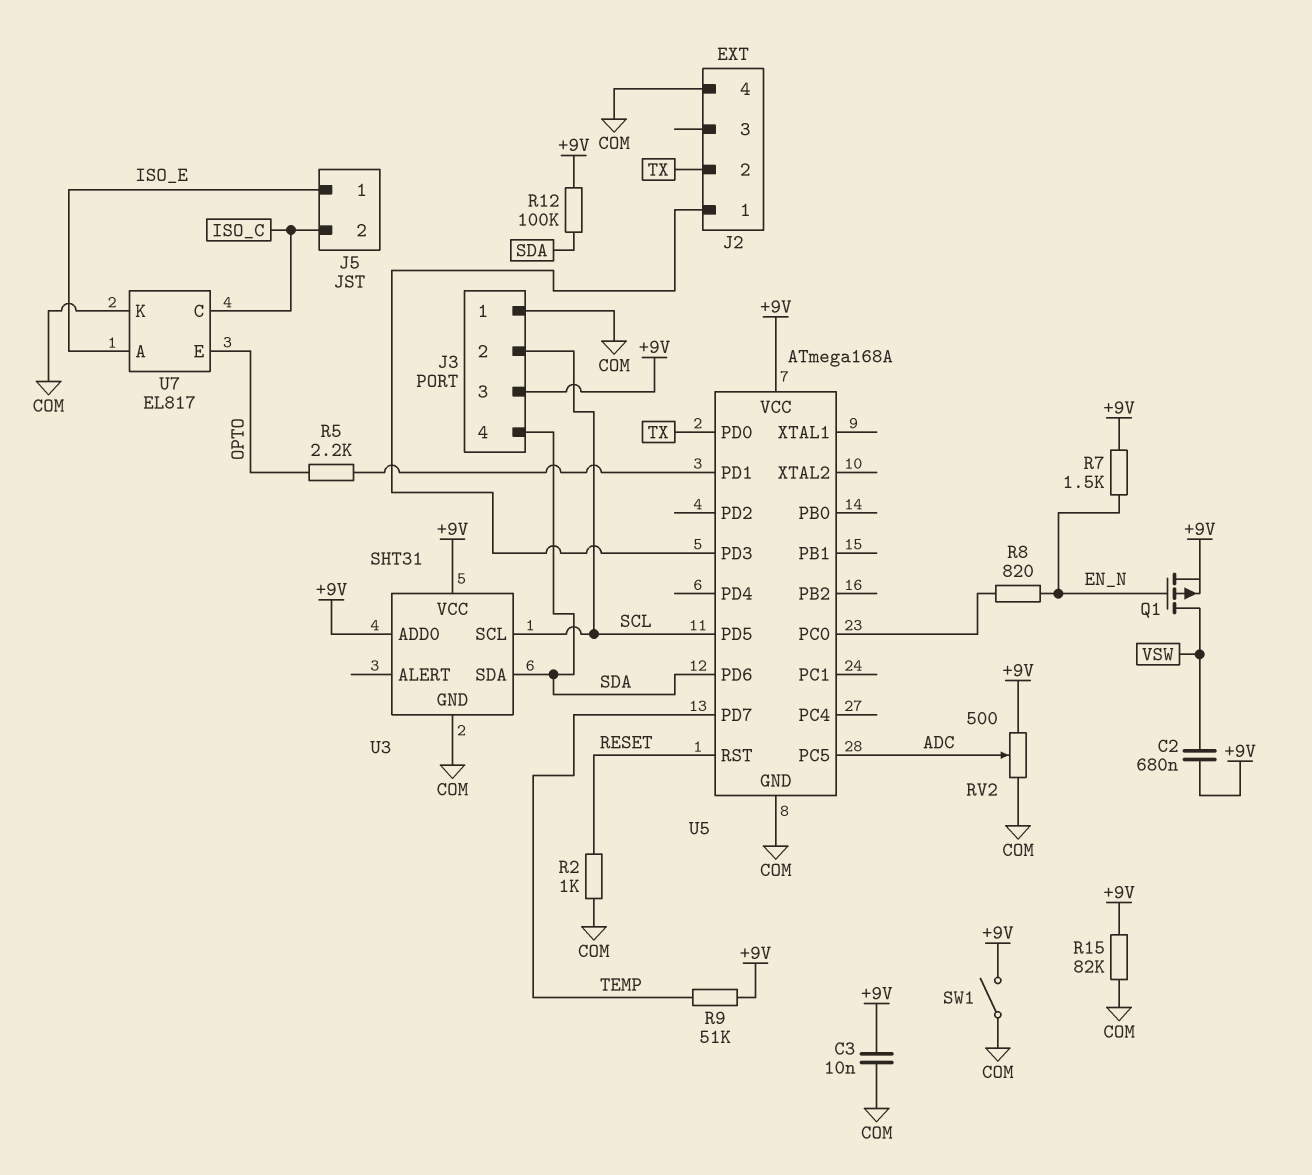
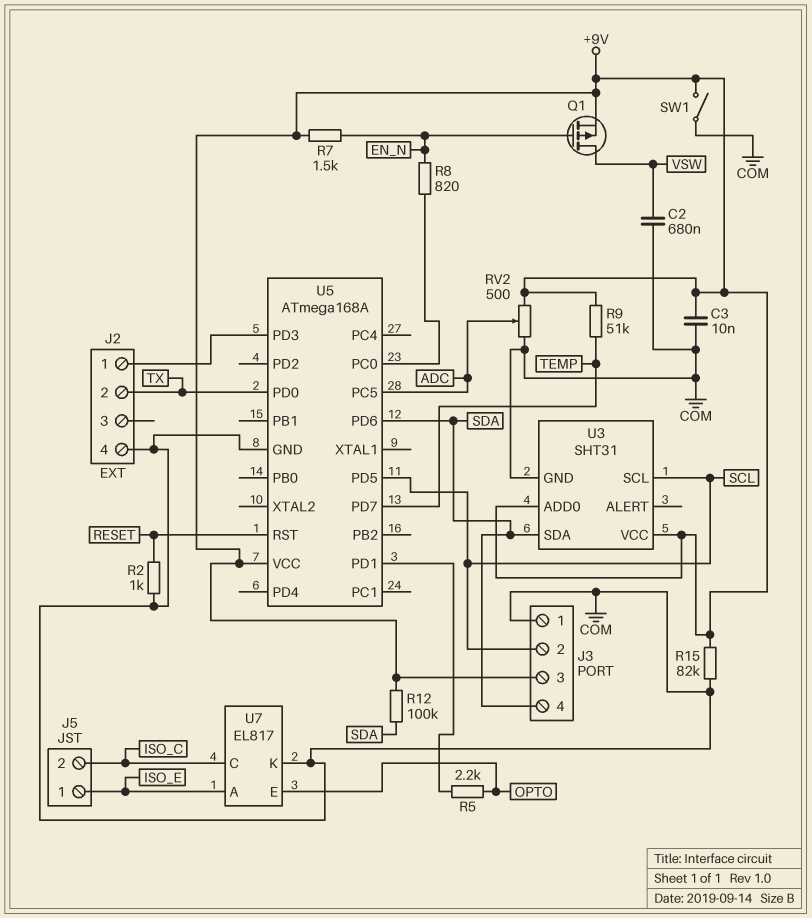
C2: 680nF (+9V, VSW) -> 680nF (COM, VSW)

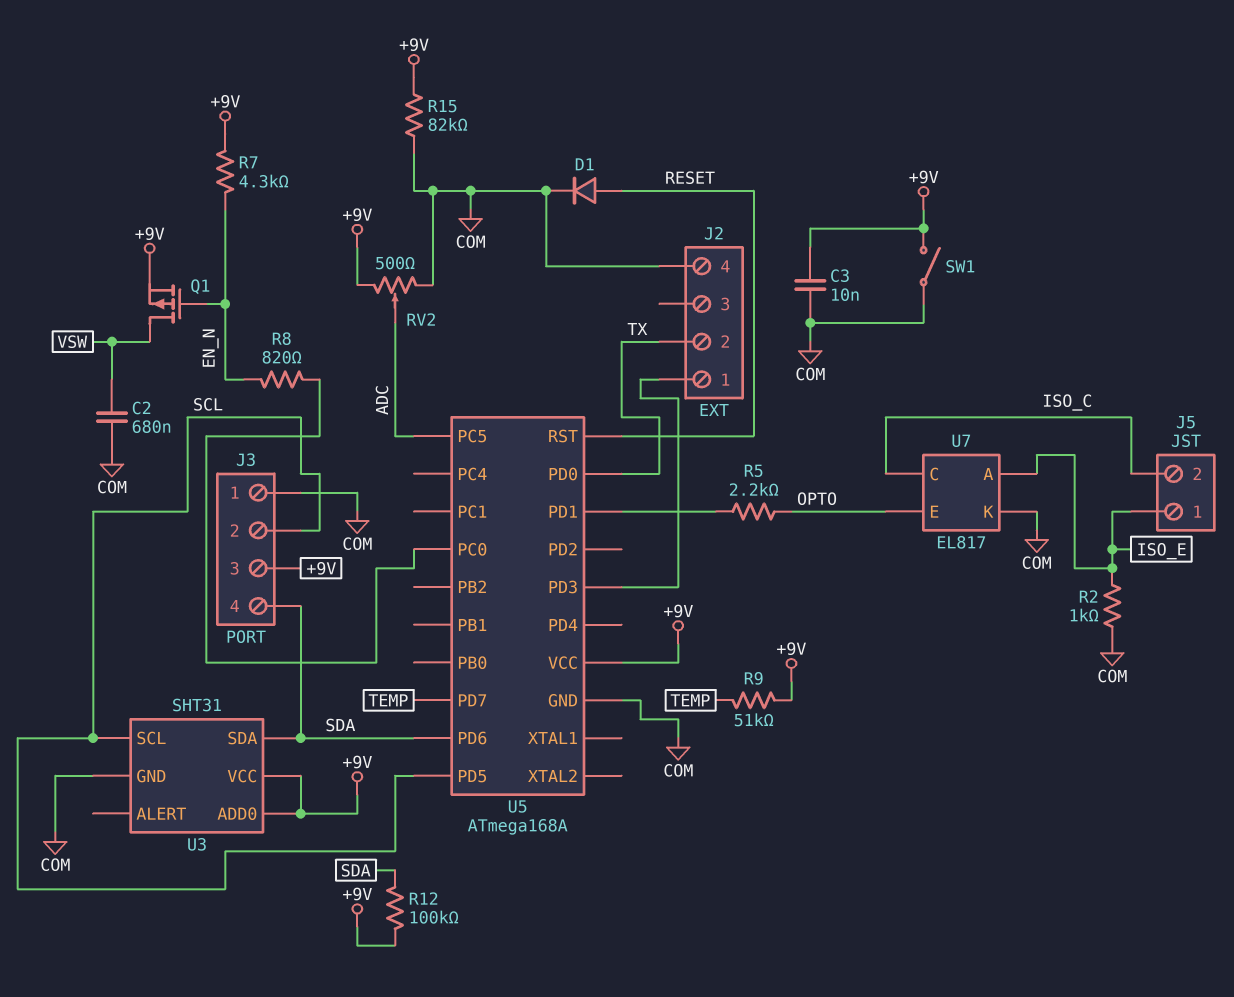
D1: none -> diode (A RESET, K COM)
R2: 1k (COM, RESET) -> 1k (COM, ISO_E)
R7: 1.5k (+9V, EN_N) -> 4.3k (+9V, EN_N)

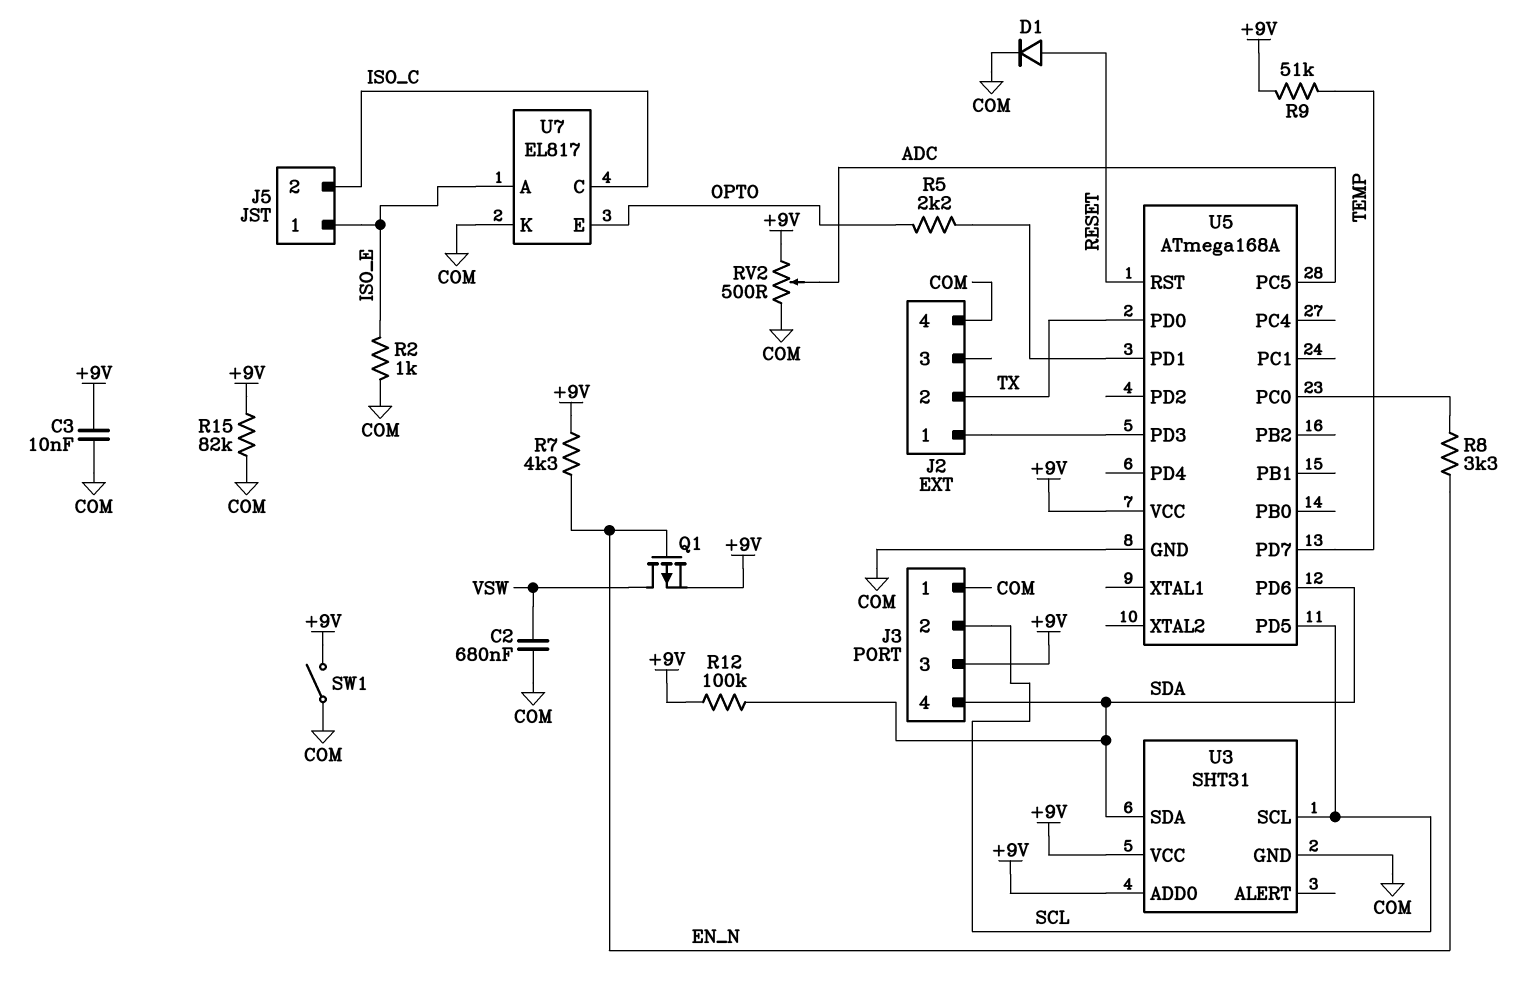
R8: 820 (EN_N, U5/PC0) -> 3.3k (EN_N, U5/PC0)

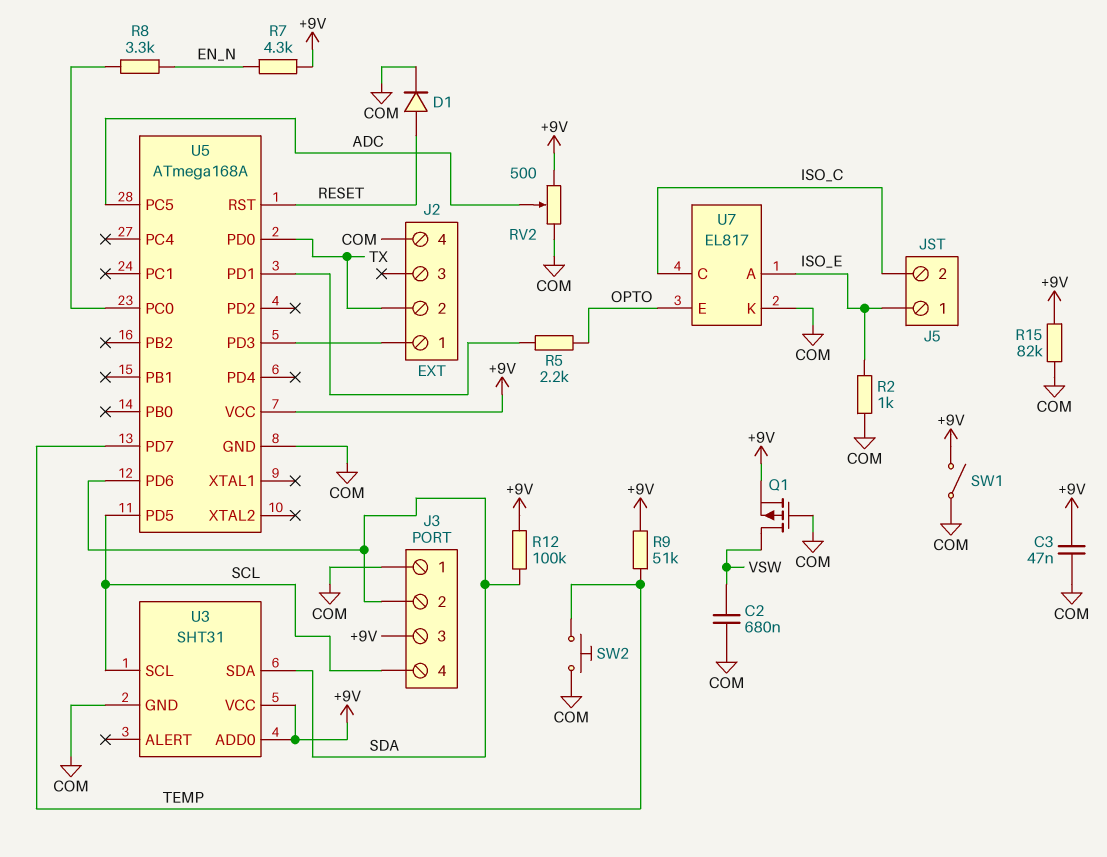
C3: 10nF (+9V, COM) -> 47nF (+9V, COM)
J3 pin 2: SCL -> SDA
J3 pin 4: SDA -> SCL
Q1: PMOS (G EN_N, D VSW, S +9V) -> PMOS (G COM, D VSW, S +9V)
SW2: none -> button (COM, TEMP)

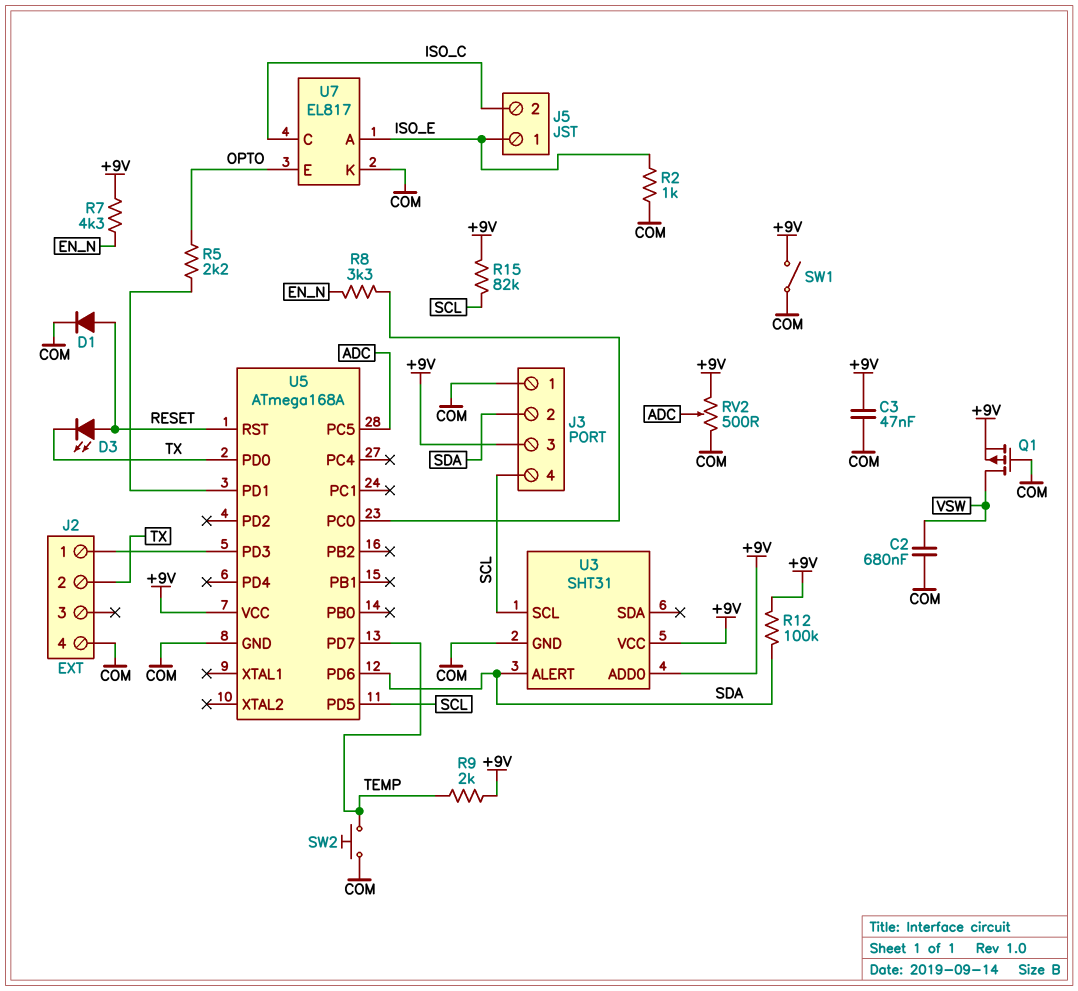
D3: none -> LED (A RESET, K TX)
R9: 51k (+9V, TEMP) -> 2k (+9V, TEMP)
R15: 82k (+9V, COM) -> 82k (+9V, SCL)
U3 pin ALERT: none -> SDA
U3 pin SDA: SDA -> none

